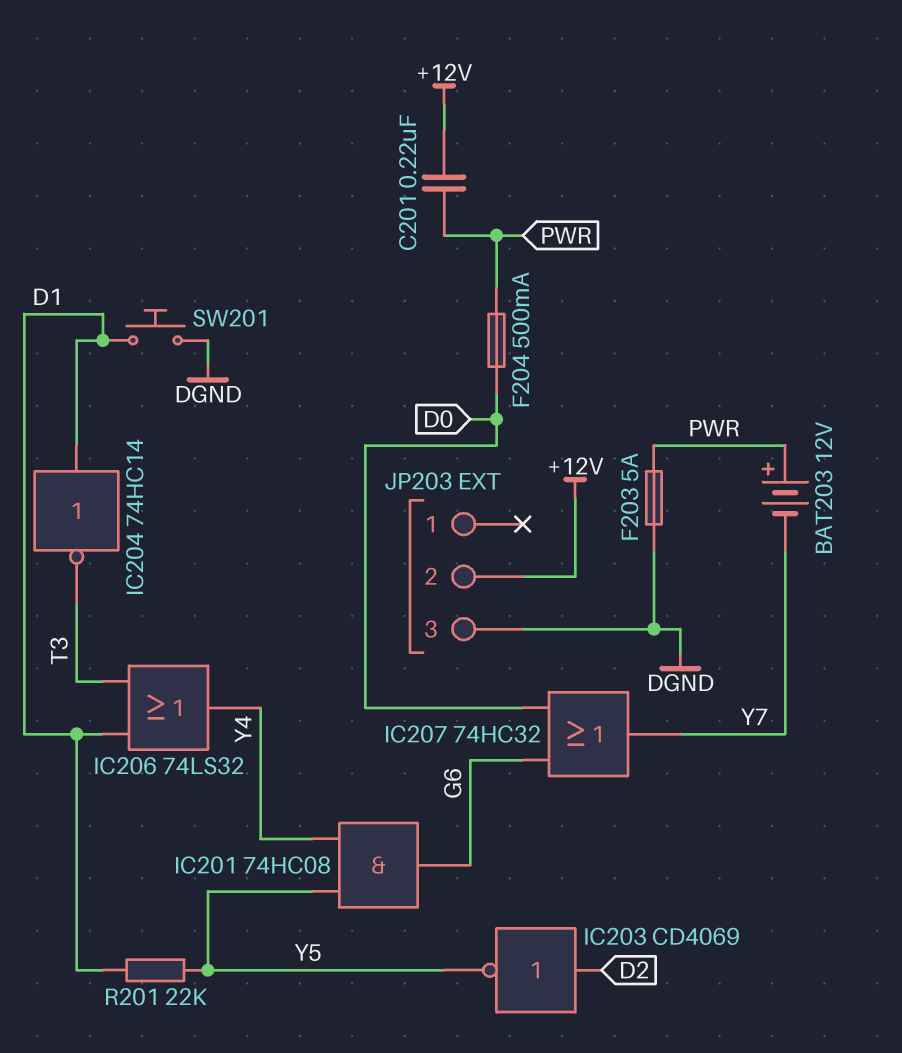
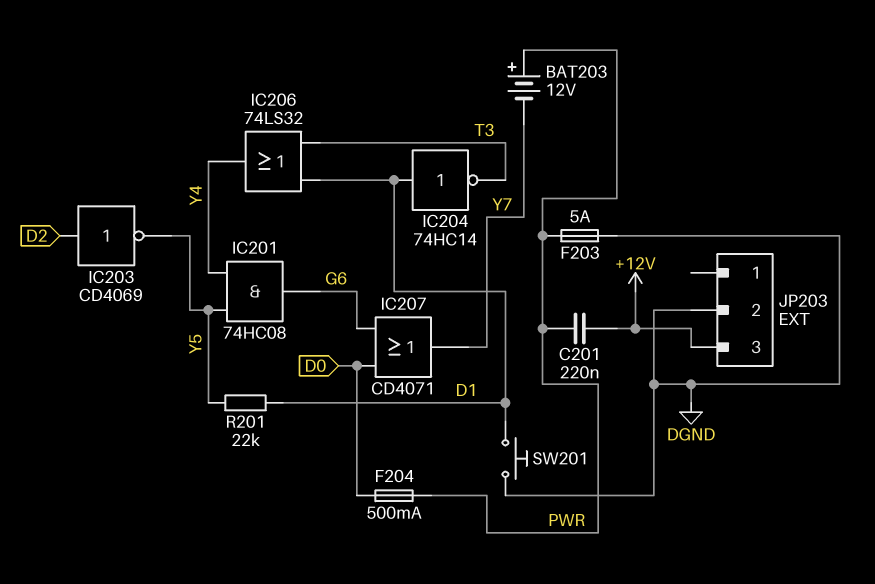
IC207: OR 74HC32 (in D0, in G6, out Y7) -> OR CD4071 (in D0, in G6, out Y7)
JP203 pin 2: +12V -> DGND
JP203 pin 3: DGND -> +12V

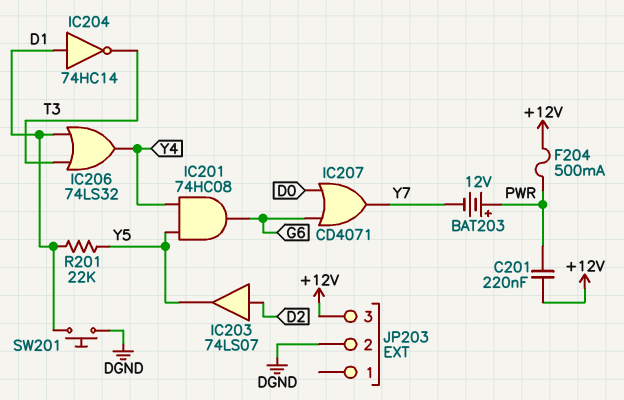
F203: 5A (DGND, PWR) -> none
F204: 500mA (D0, PWR) -> 500mA (+12V, PWR)
IC203: NOT CD4069 (in D2, out Y5) -> buffer 74LS07 (in D2, out Y5)

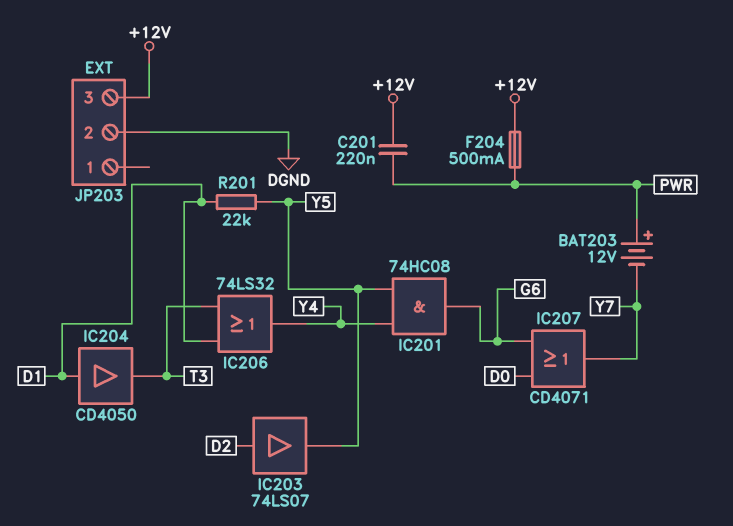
IC204: NOT 74HC14 (in D1, out T3) -> buffer CD4050 (in D1, out T3)
SW201: button (D1, DGND) -> none

